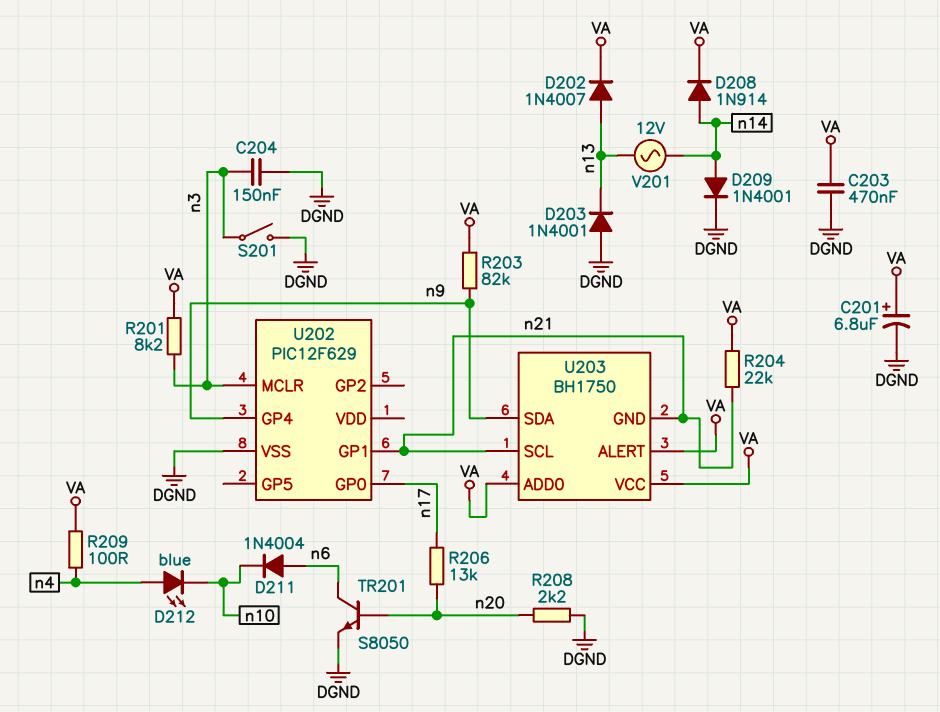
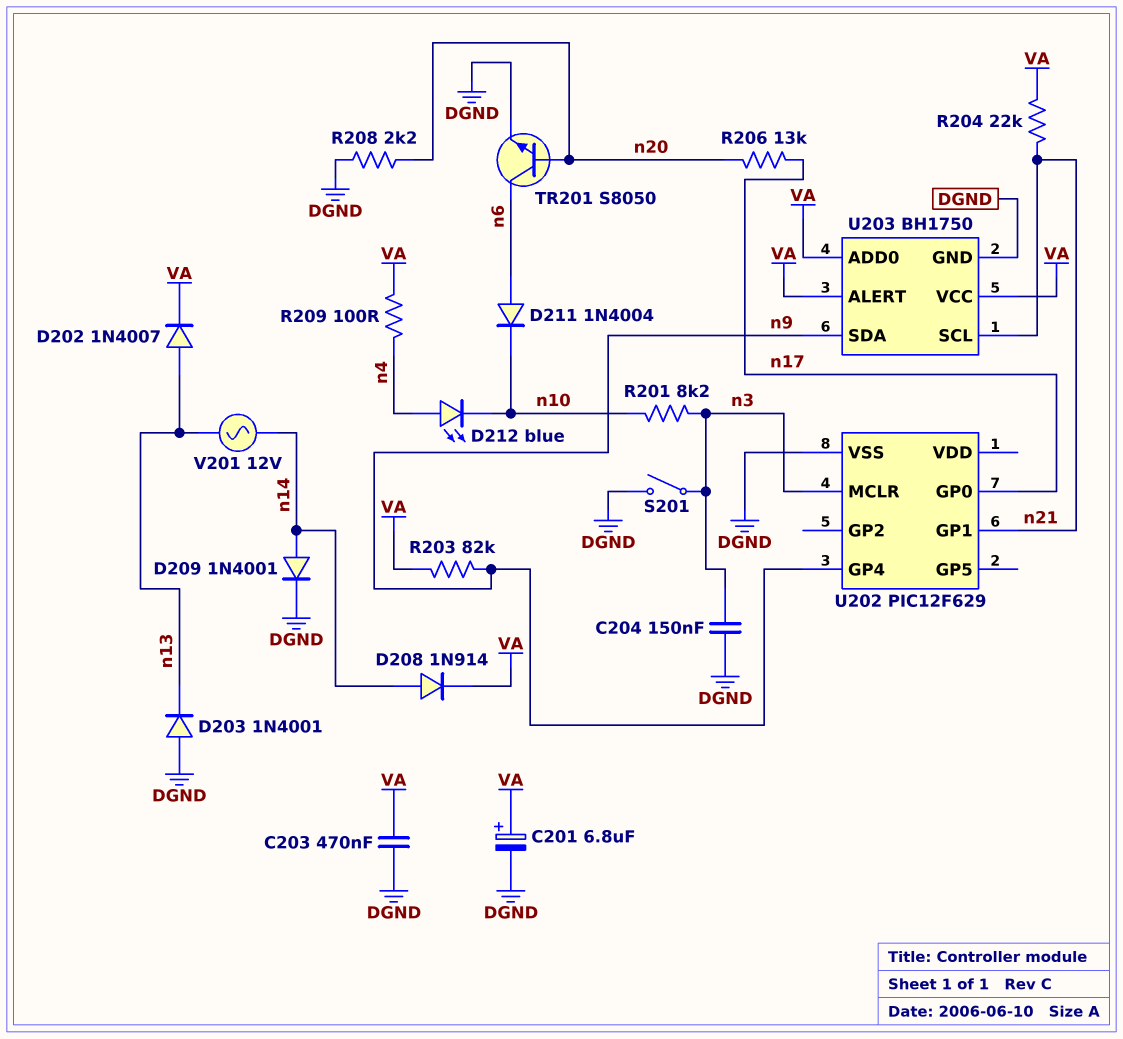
R201: 8.2k (VA, n3) -> 8.2k (n3, n10)
U203 pin GND: n21 -> DGND

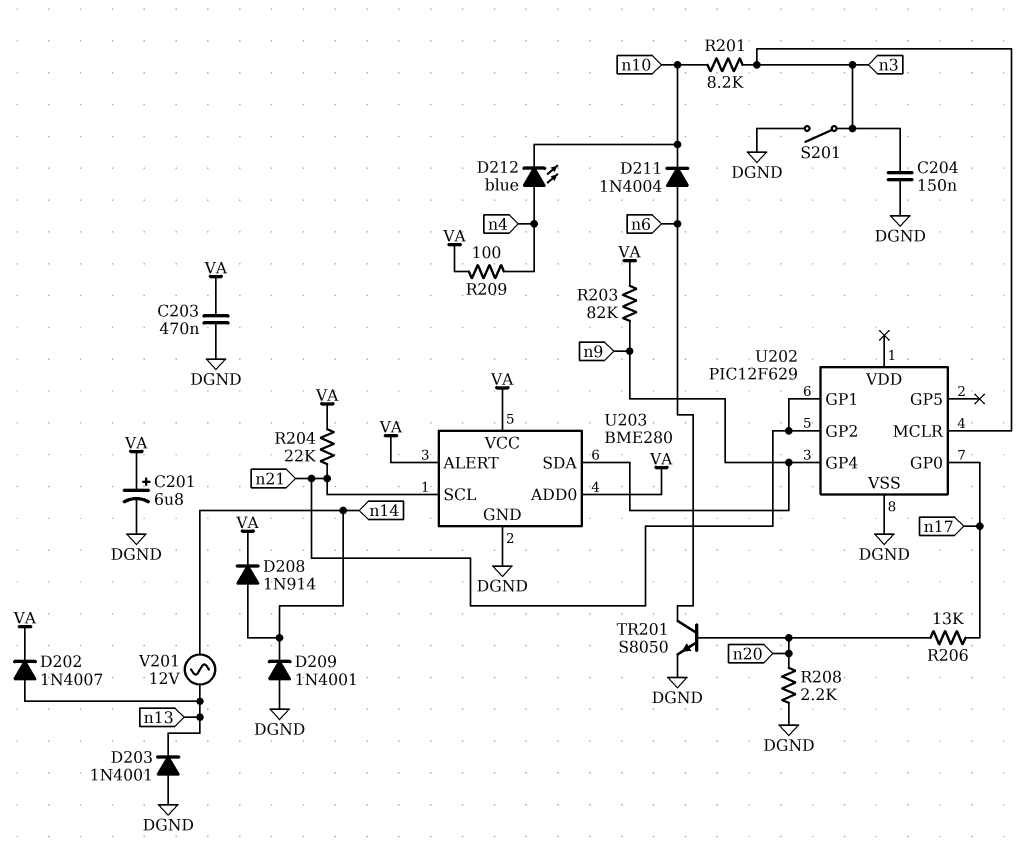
D209: diode 1N4001 (A n14, K DGND) -> diode 1N4001 (A DGND, K n14)
U202 pin GP2: none -> n21
U203: BH1750 -> BME280

